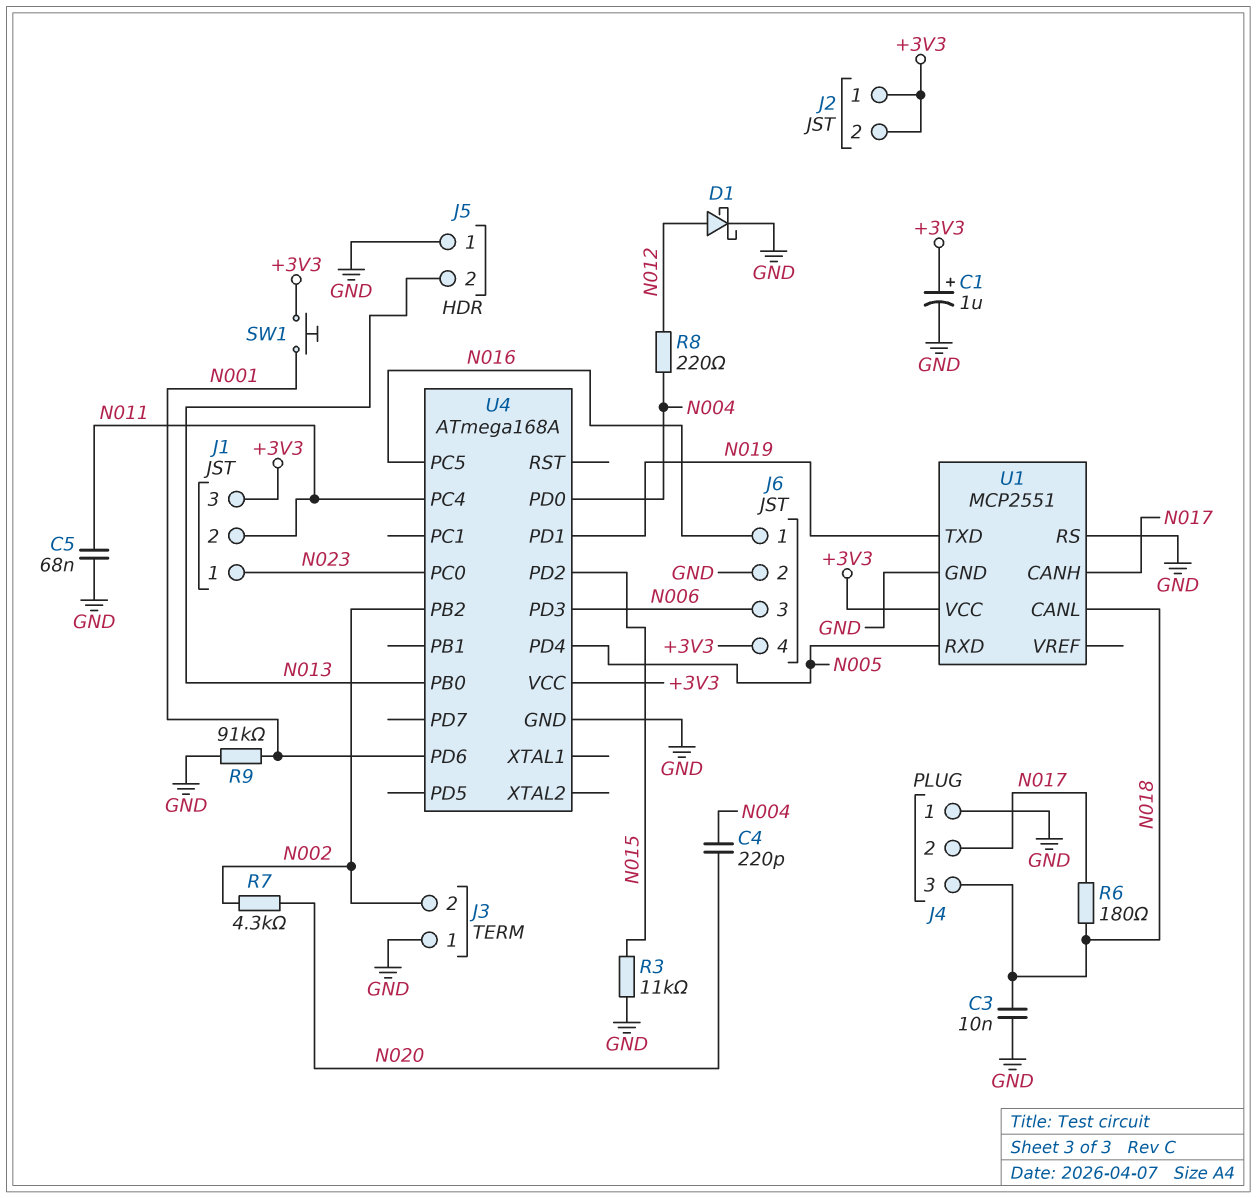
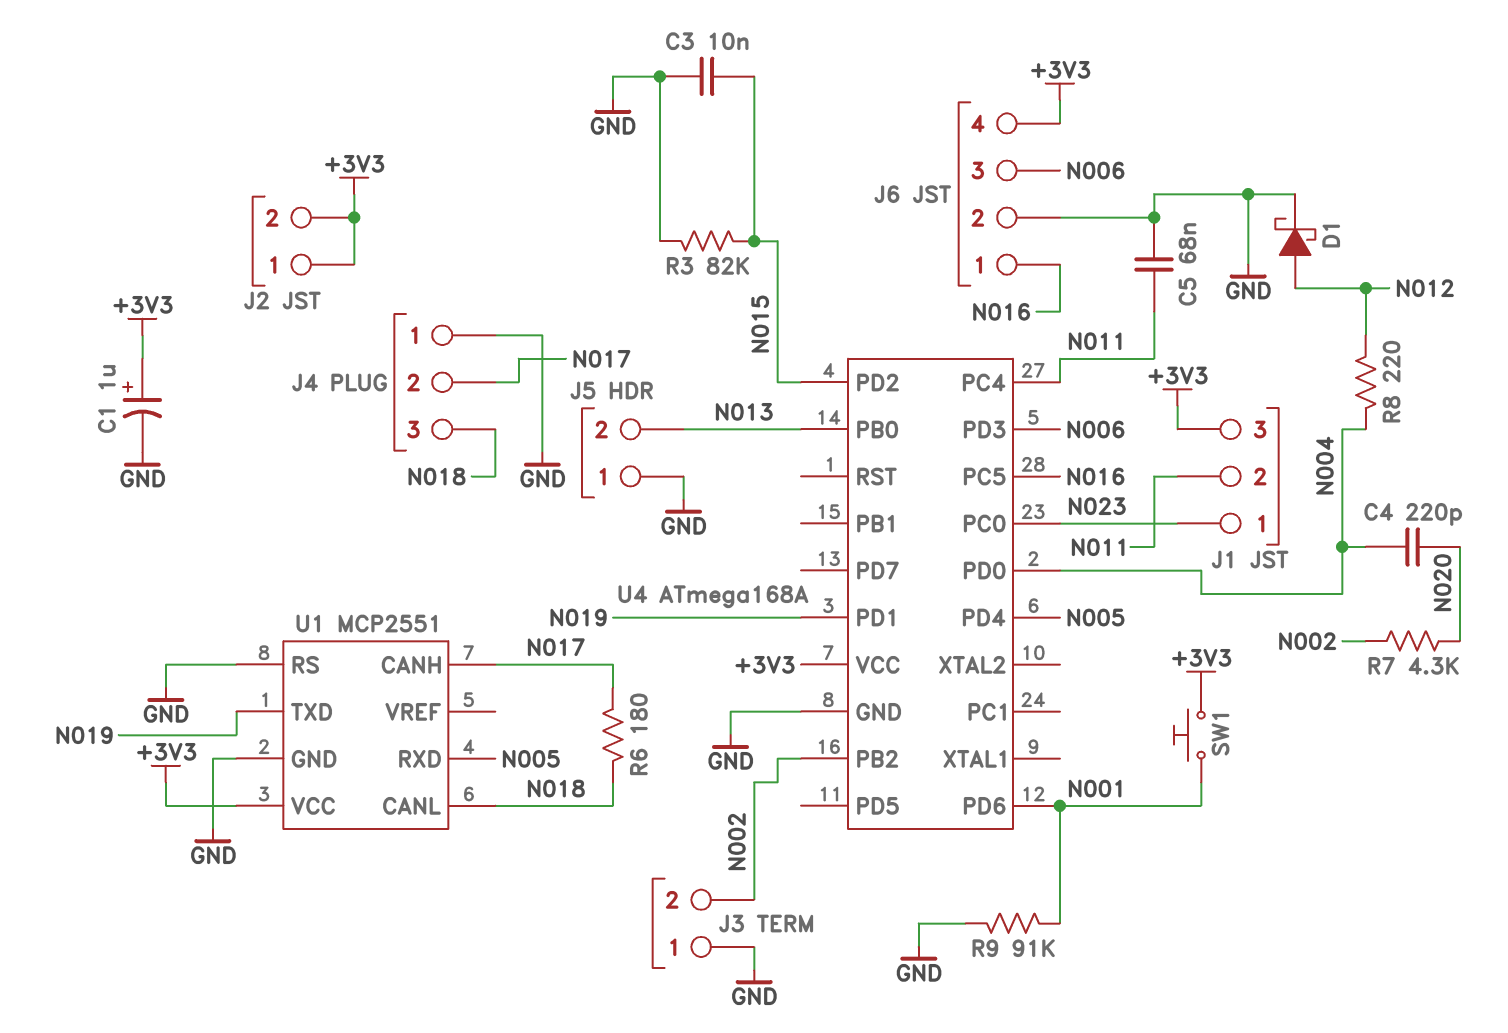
C3: 10nF (GND, N018) -> 10nF (GND, N015)
R3: 11k (GND, N015) -> 82k (GND, N015)

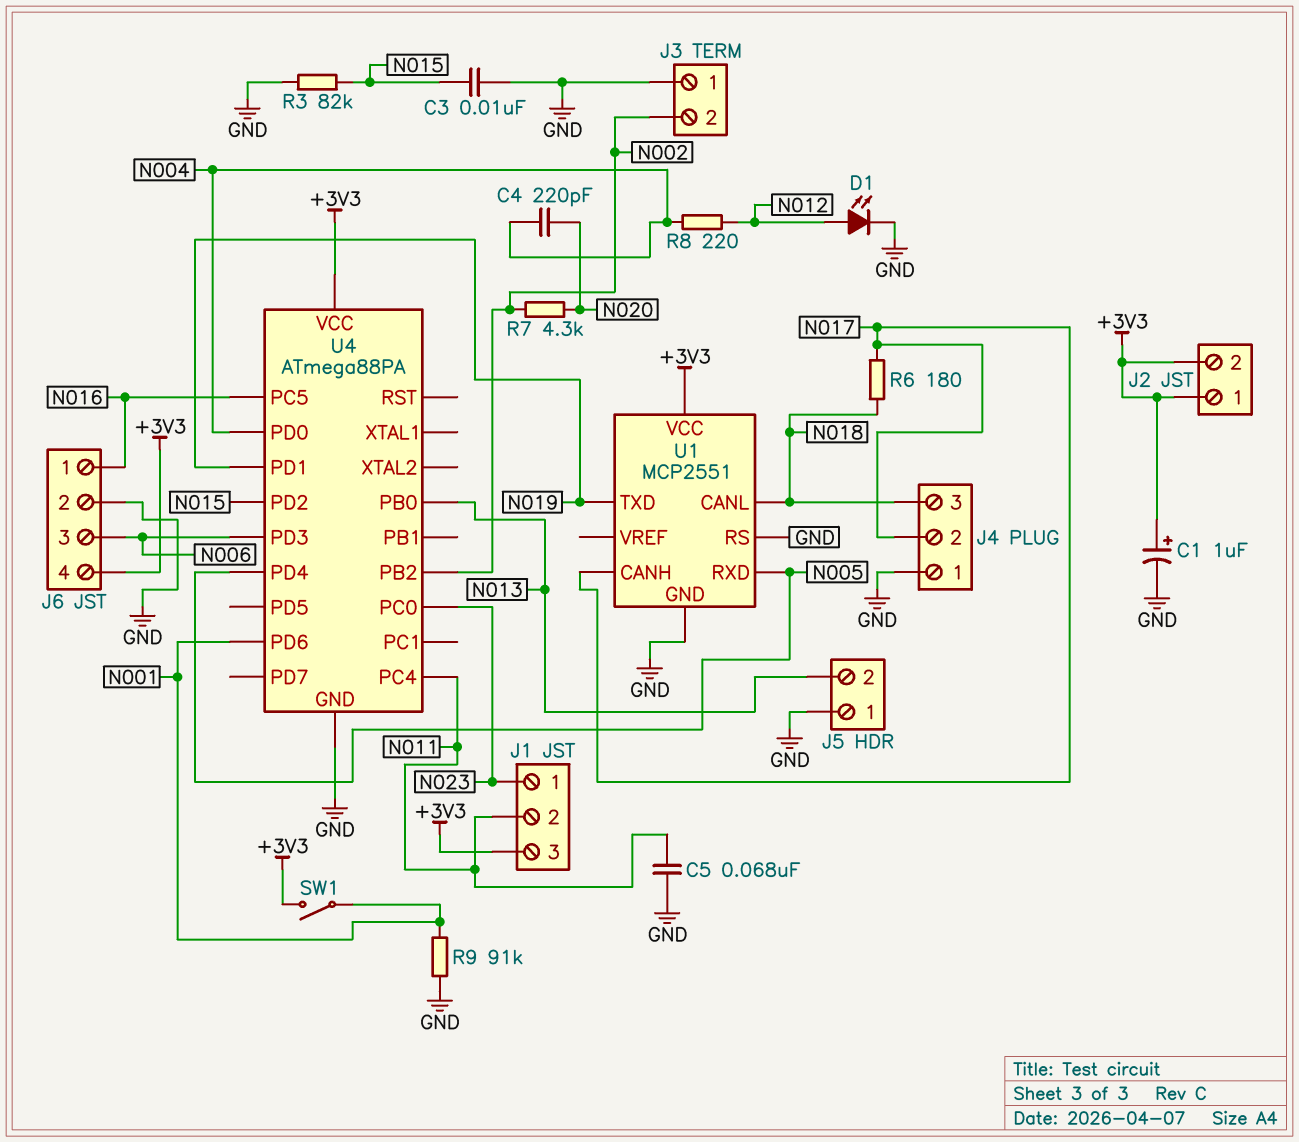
D1: schottky (A N012, K GND) -> LED (A N012, K GND)
SW1: button (+3V3, N001) -> switch (+3V3, N001)
U4: ATmega168A -> ATmega88PA

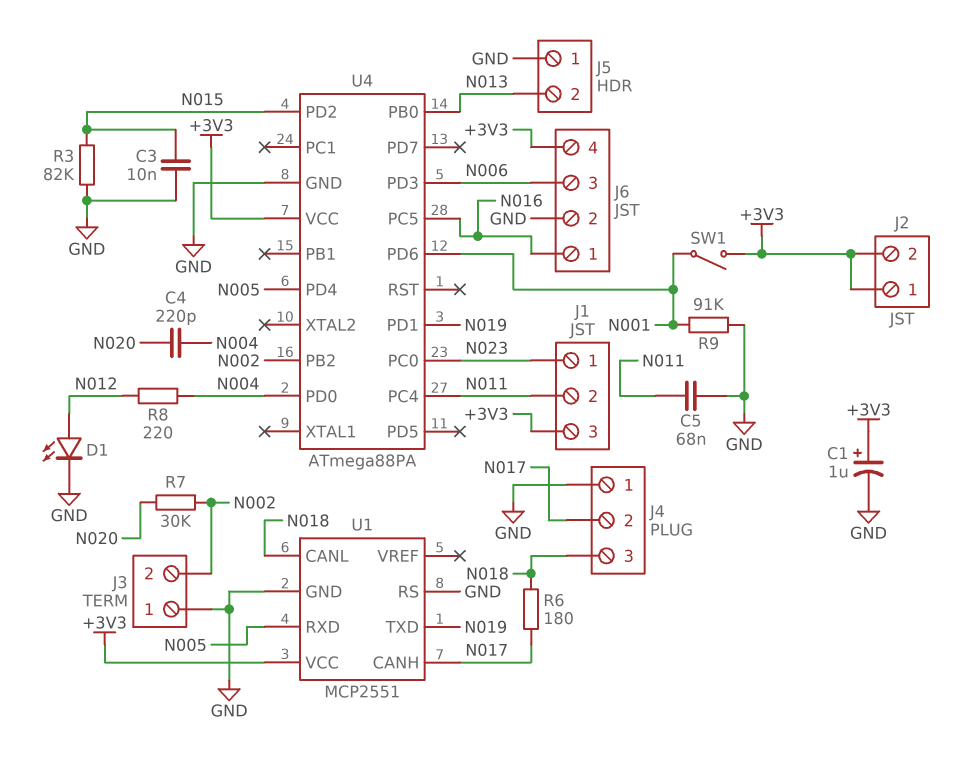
R7: 4.3k (N002, N020) -> 30k (N002, N020)

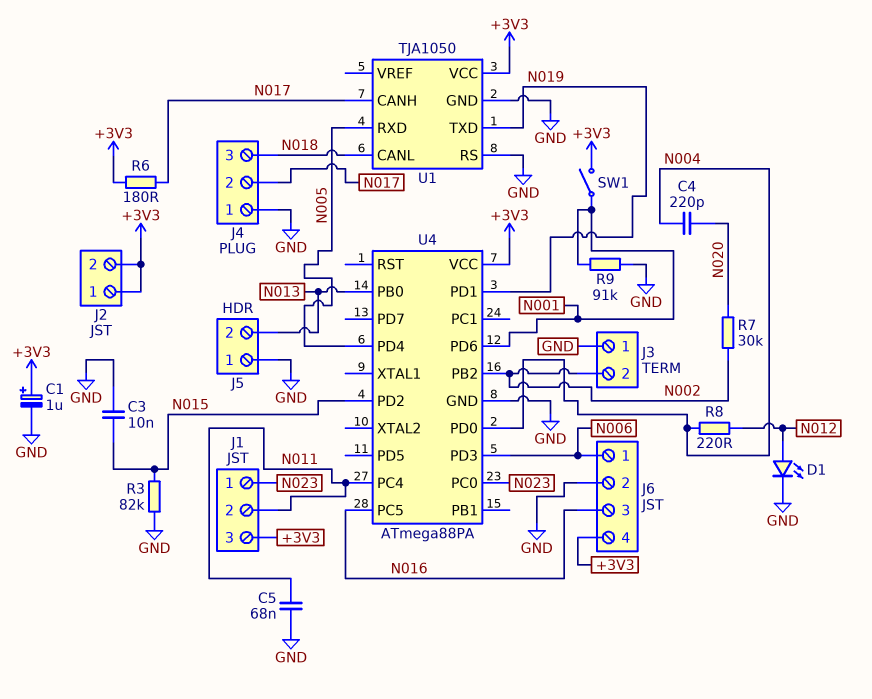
J6 pin 1: N016 -> N006
J6 pin 3: N006 -> N016
R6: 180 (N017, N018) -> 180 (+3V3, N017)
U1: MCP2551 -> TJA1050

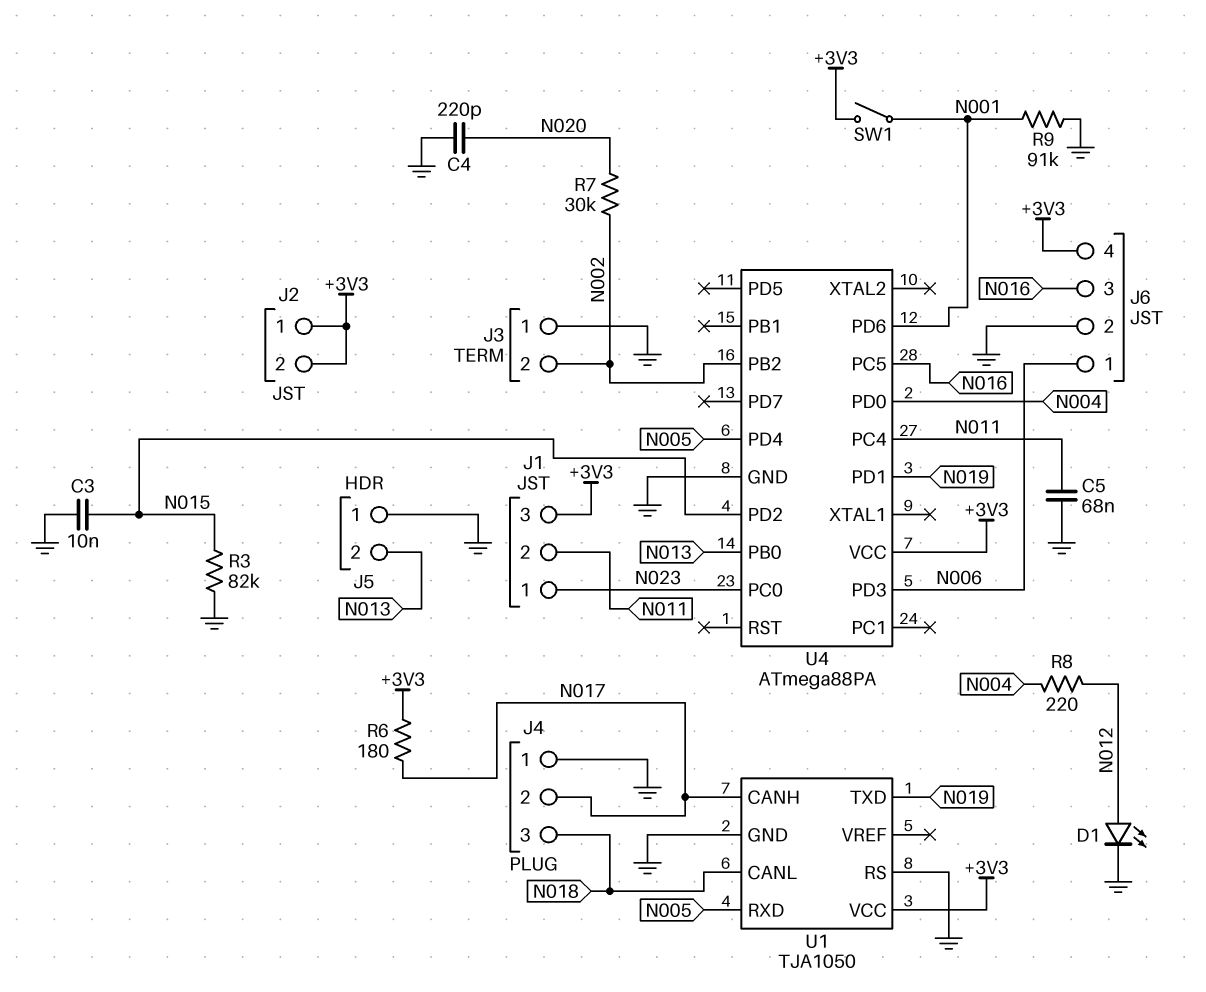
C1: 1uF (plus +3V3, minus GND) -> none
C4: 220pF (N004, N020) -> 220pF (GND, N020)

